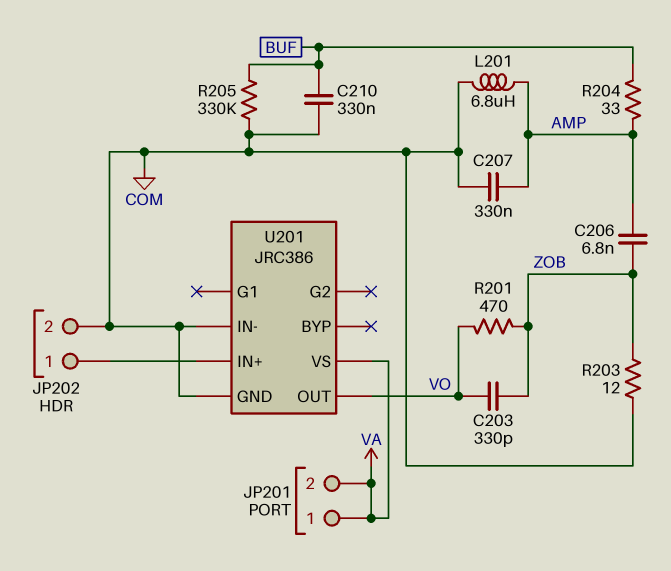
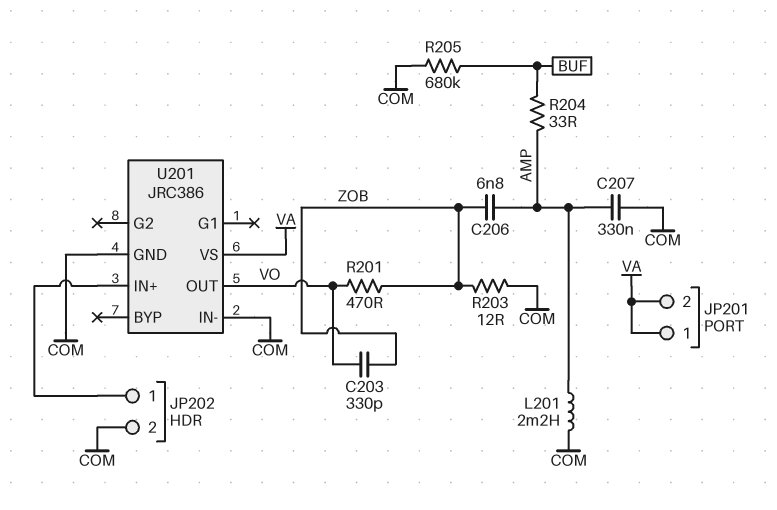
C210: 330nF (BUF, COM) -> none
L201: 6.8uH (AMP, COM) -> 2.2mH (AMP, COM)
R205: 330k (BUF, COM) -> 680k (BUF, COM)

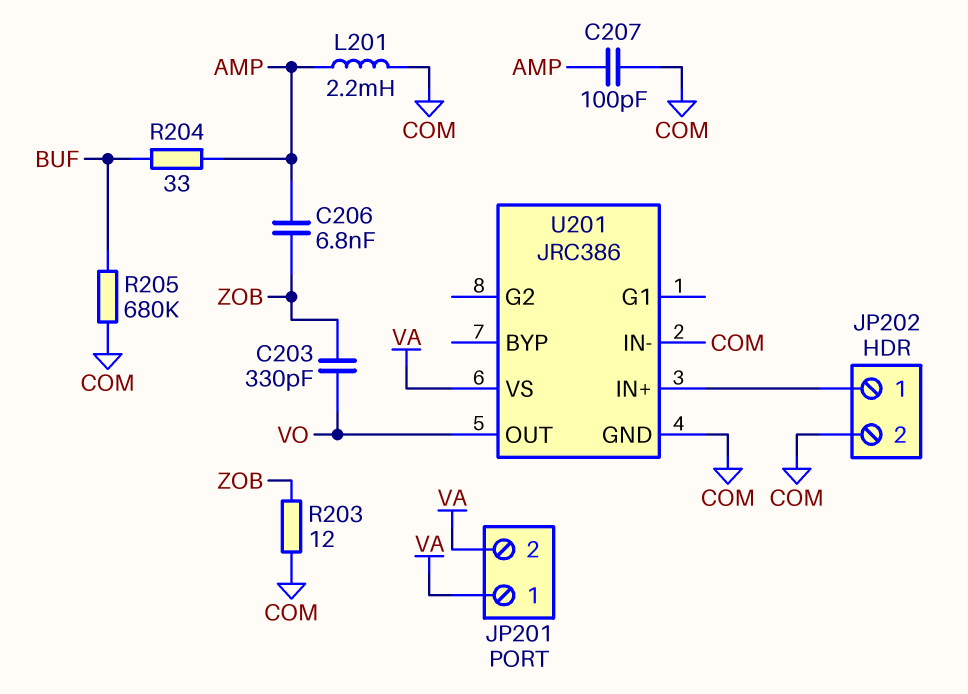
C207: 330nF (AMP, COM) -> 100pF (AMP, COM)
R201: 470 (VO, ZOB) -> none

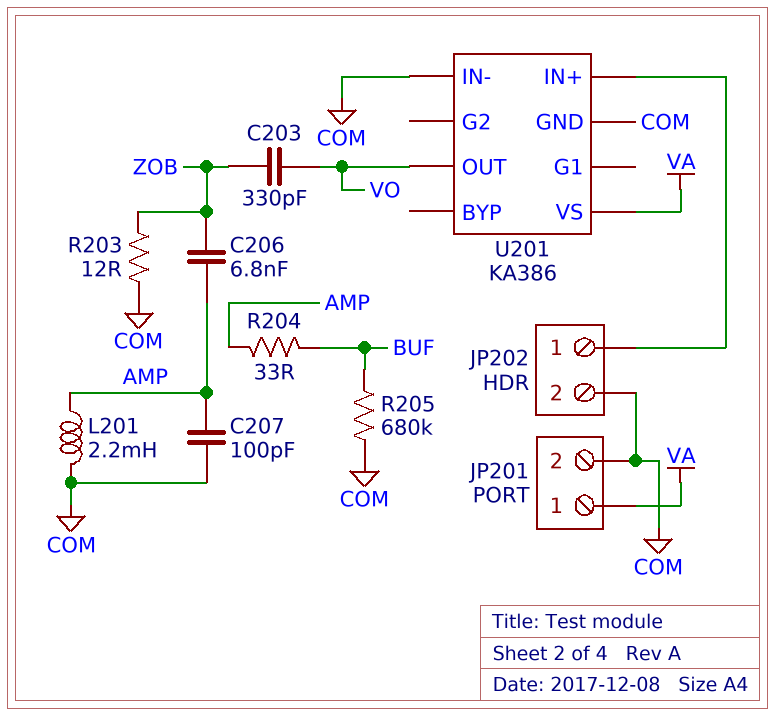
JP201 pin 2: VA -> COM
U201: JRC386 -> KA386

